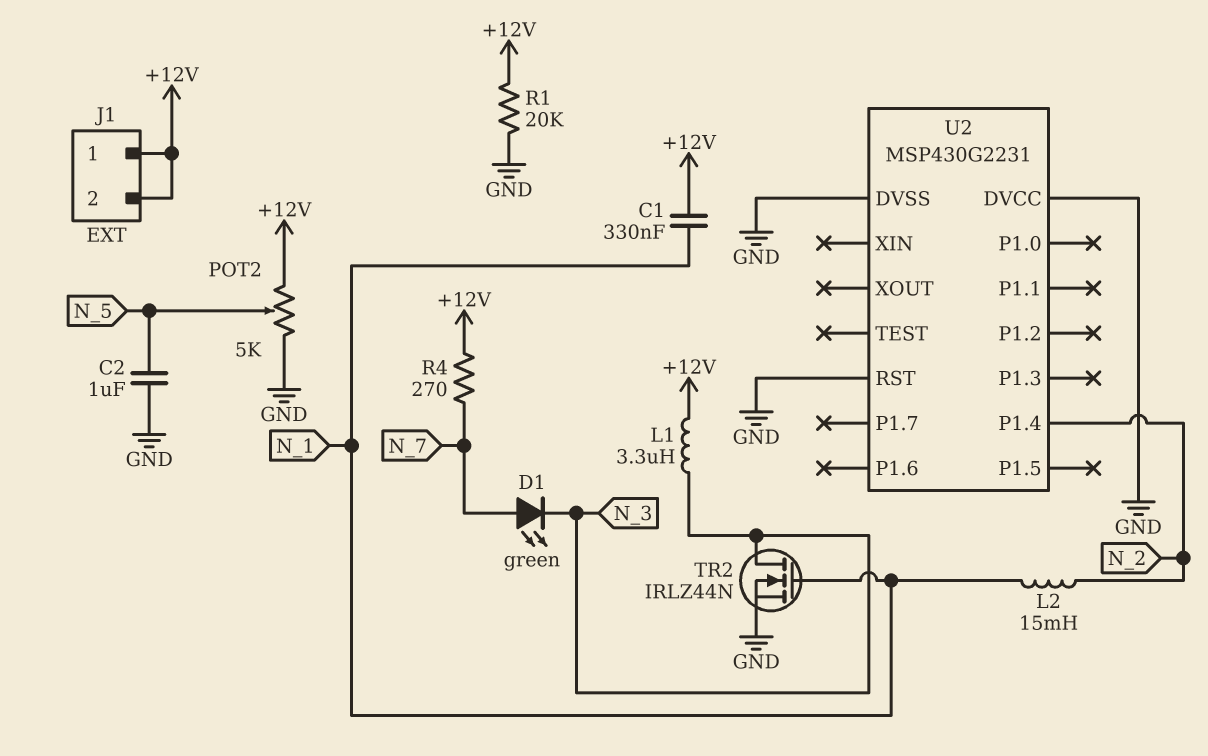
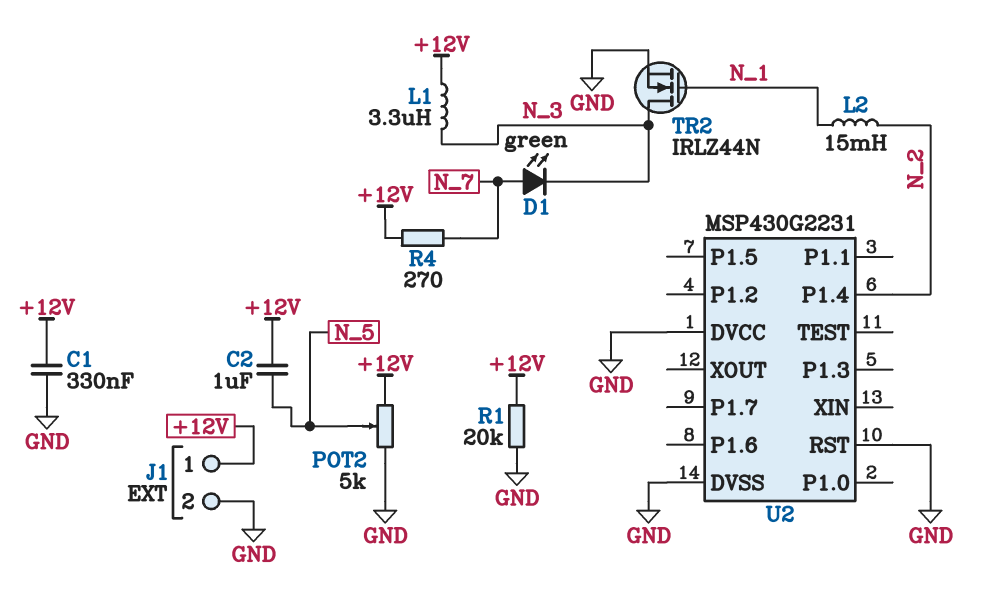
C1: 330nF (+12V, N_1) -> 330nF (+12V, GND)
C2: 1uF (GND, N_5) -> 1uF (+12V, N_5)
J1 pin 2: +12V -> GND

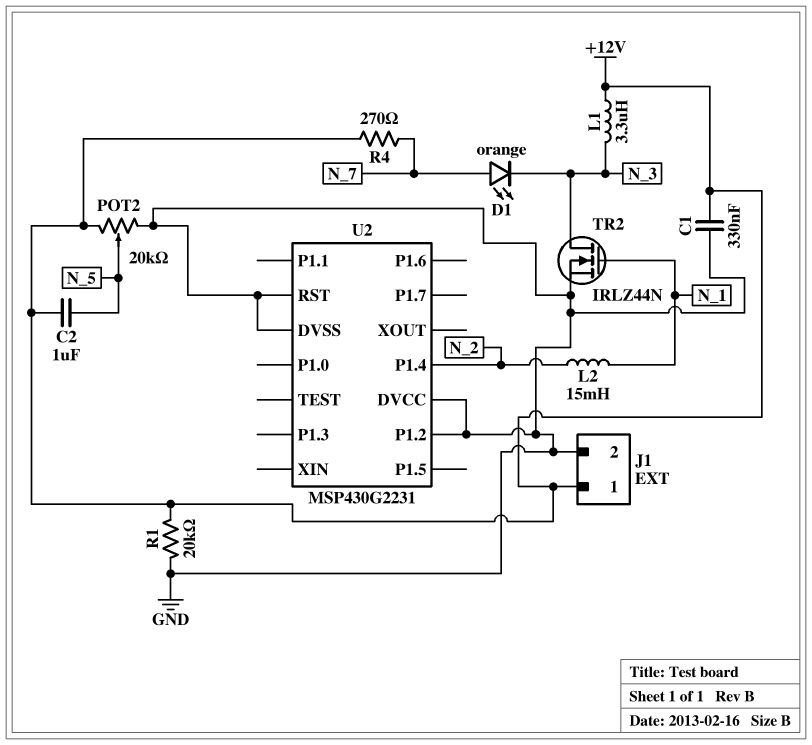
D1: LED green (A N_7, K N_3) -> LED orange (A N_7, K N_3)
POT2: 5k (+12V, GND, wiper N_5) -> 20k (+12V, GND, wiper N_5)
U2 pin P1.2: none -> GND

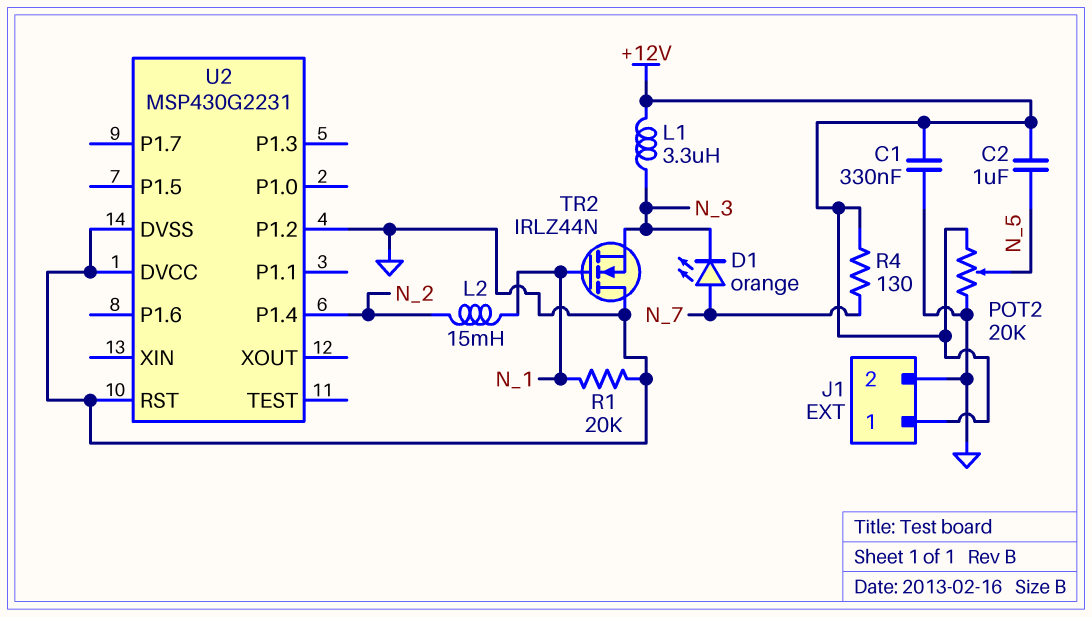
R1: 20k (+12V, GND) -> 20k (GND, N_1)
R4: 270 (+12V, N_7) -> 130 (+12V, N_7)
TR2: NMOS IRLZ44N (G N_1, D N_3, S GND) -> NMOS IRLZ44N (G N_1, D GND, S N_3)

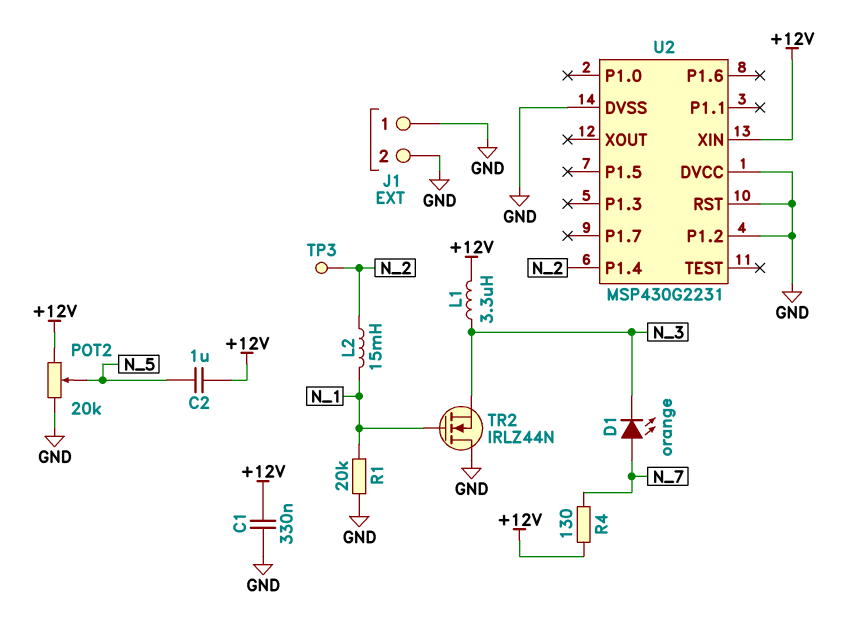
J1 pin 1: +12V -> GND
TP3: none -> test point (N_2)
U2 pin XIN: none -> +12V

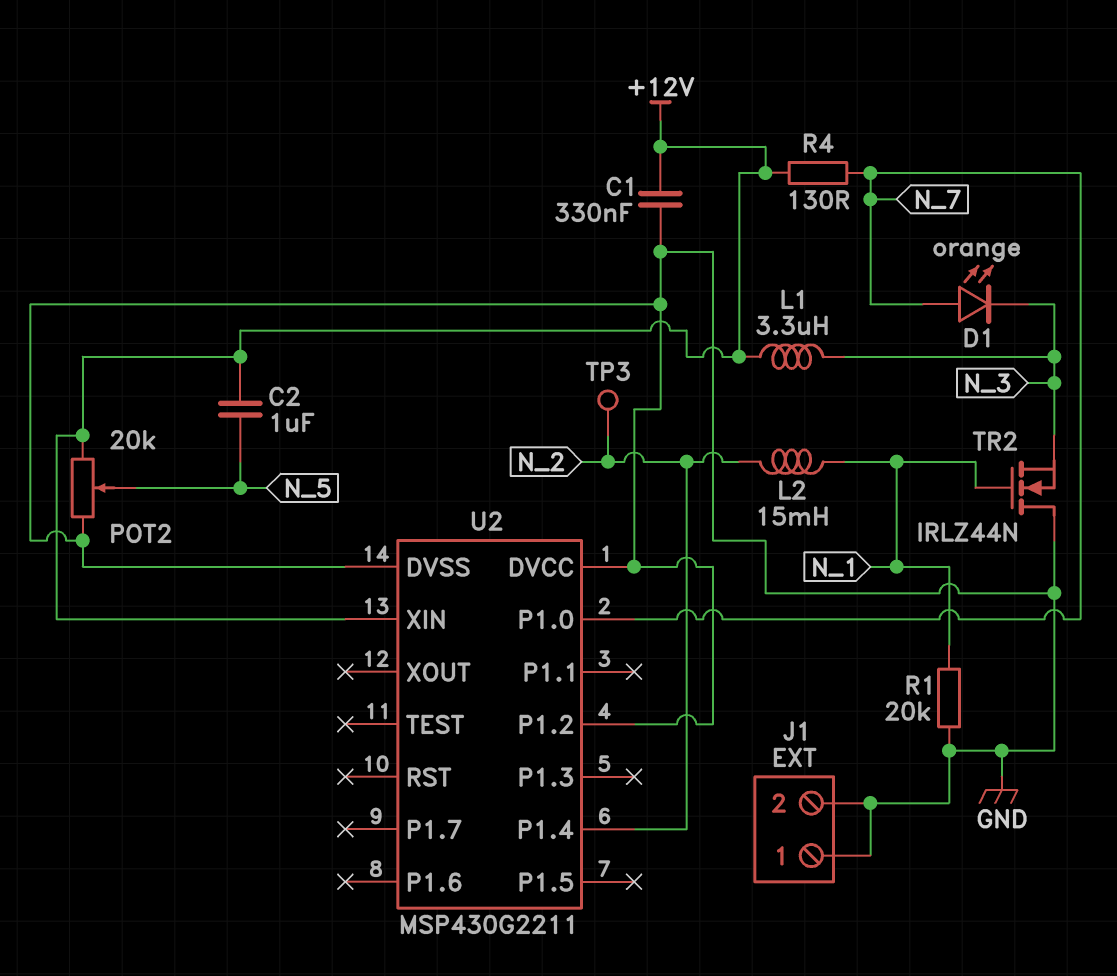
U2: MSP430G2231 -> MSP430G2211
U2 pin P1.0: none -> N_7
U2 pin RST: GND -> none

